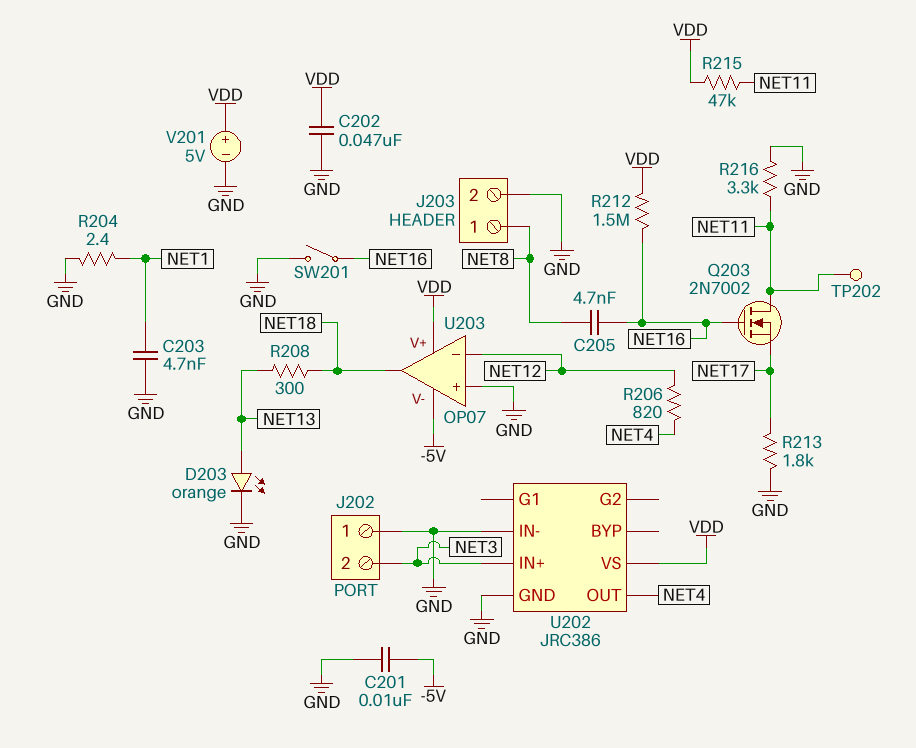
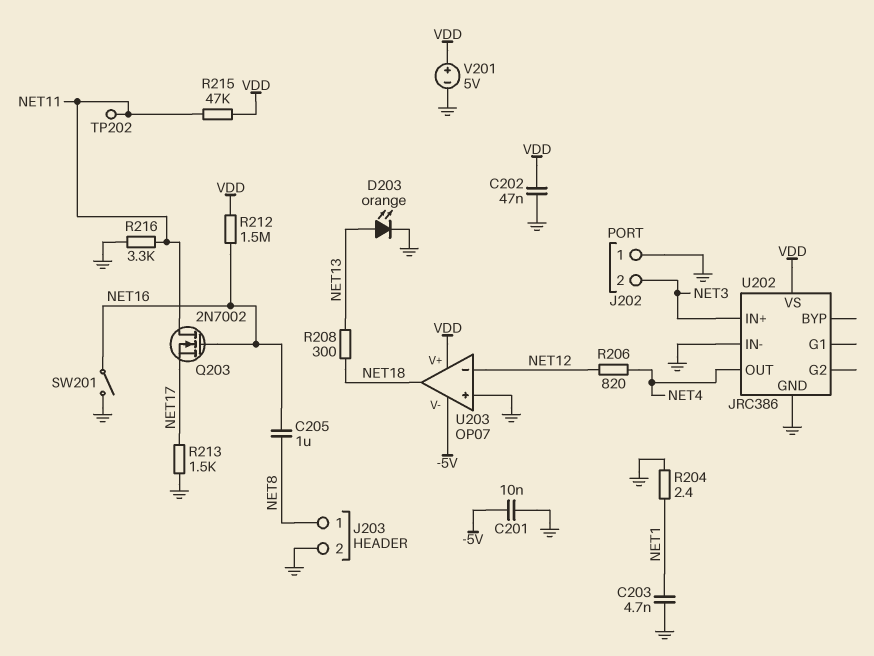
C205: 4.7nF (NET8, NET16) -> 1uF (NET8, NET16)
R213: 1.8k (GND, NET17) -> 1.5k (GND, NET17)

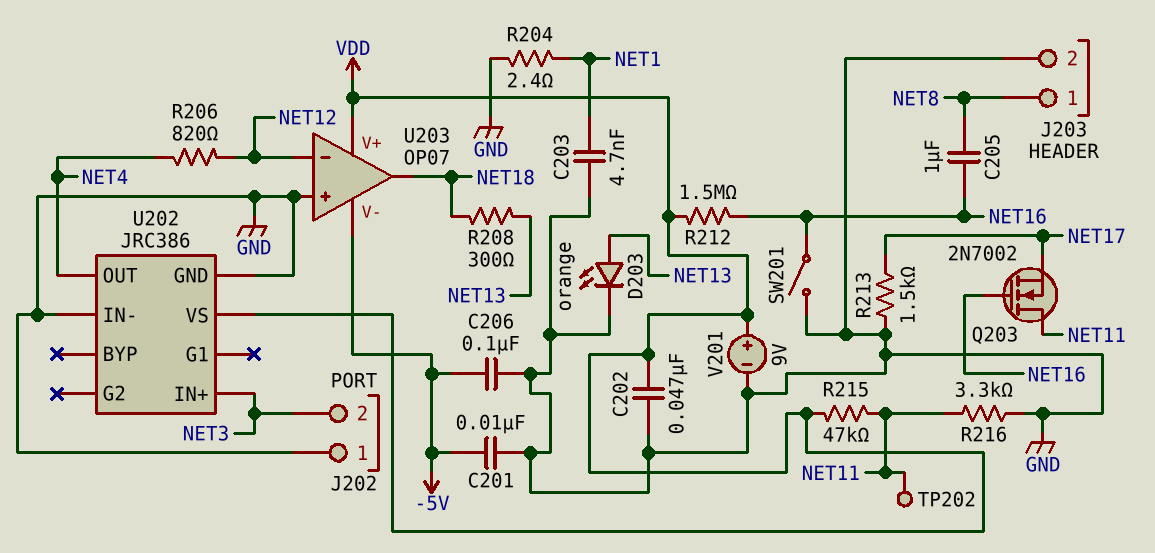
C206: none -> 100nF (-5V, GND)
V201: 5V (plus VDD, minus GND) -> 9V (plus VDD, minus GND)

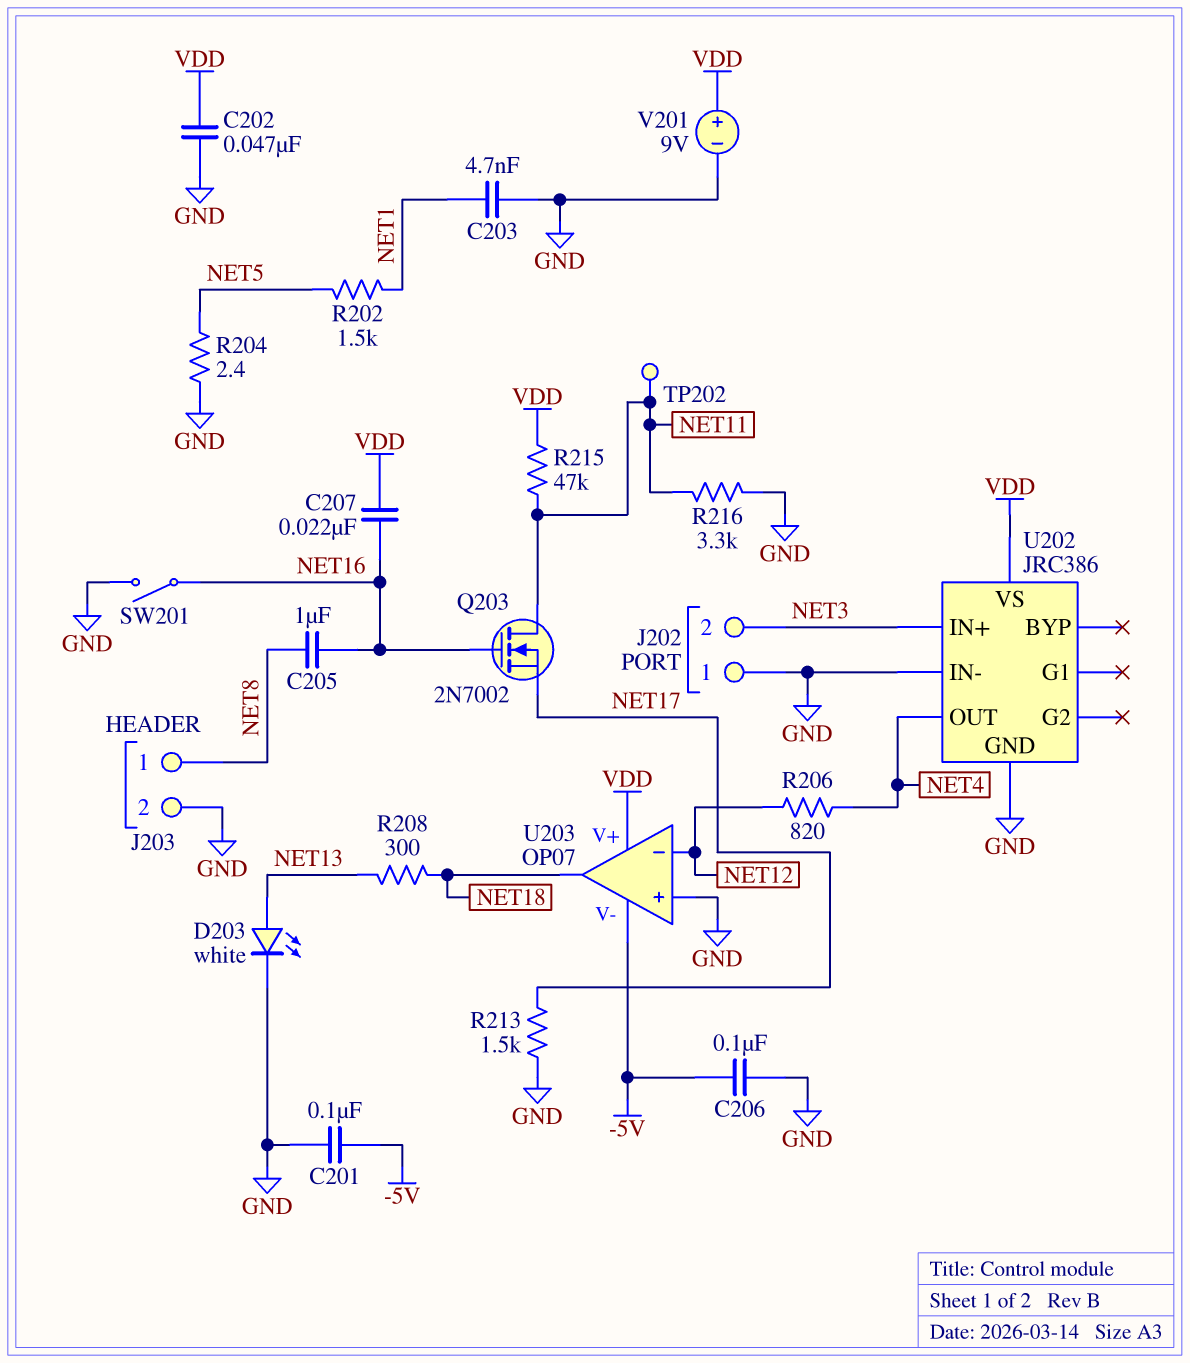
C201: 10nF (-5V, GND) -> 100nF (-5V, GND)
C207: none -> 22nF (NET16, VDD)
D203: LED orange (A NET13, K GND) -> LED white (A NET13, K GND)
R202: none -> 1.5k (NET1, NET5)
R204: 2.4 (GND, NET1) -> 2.4 (GND, NET5)
R212: 1.5M (NET16, VDD) -> none

